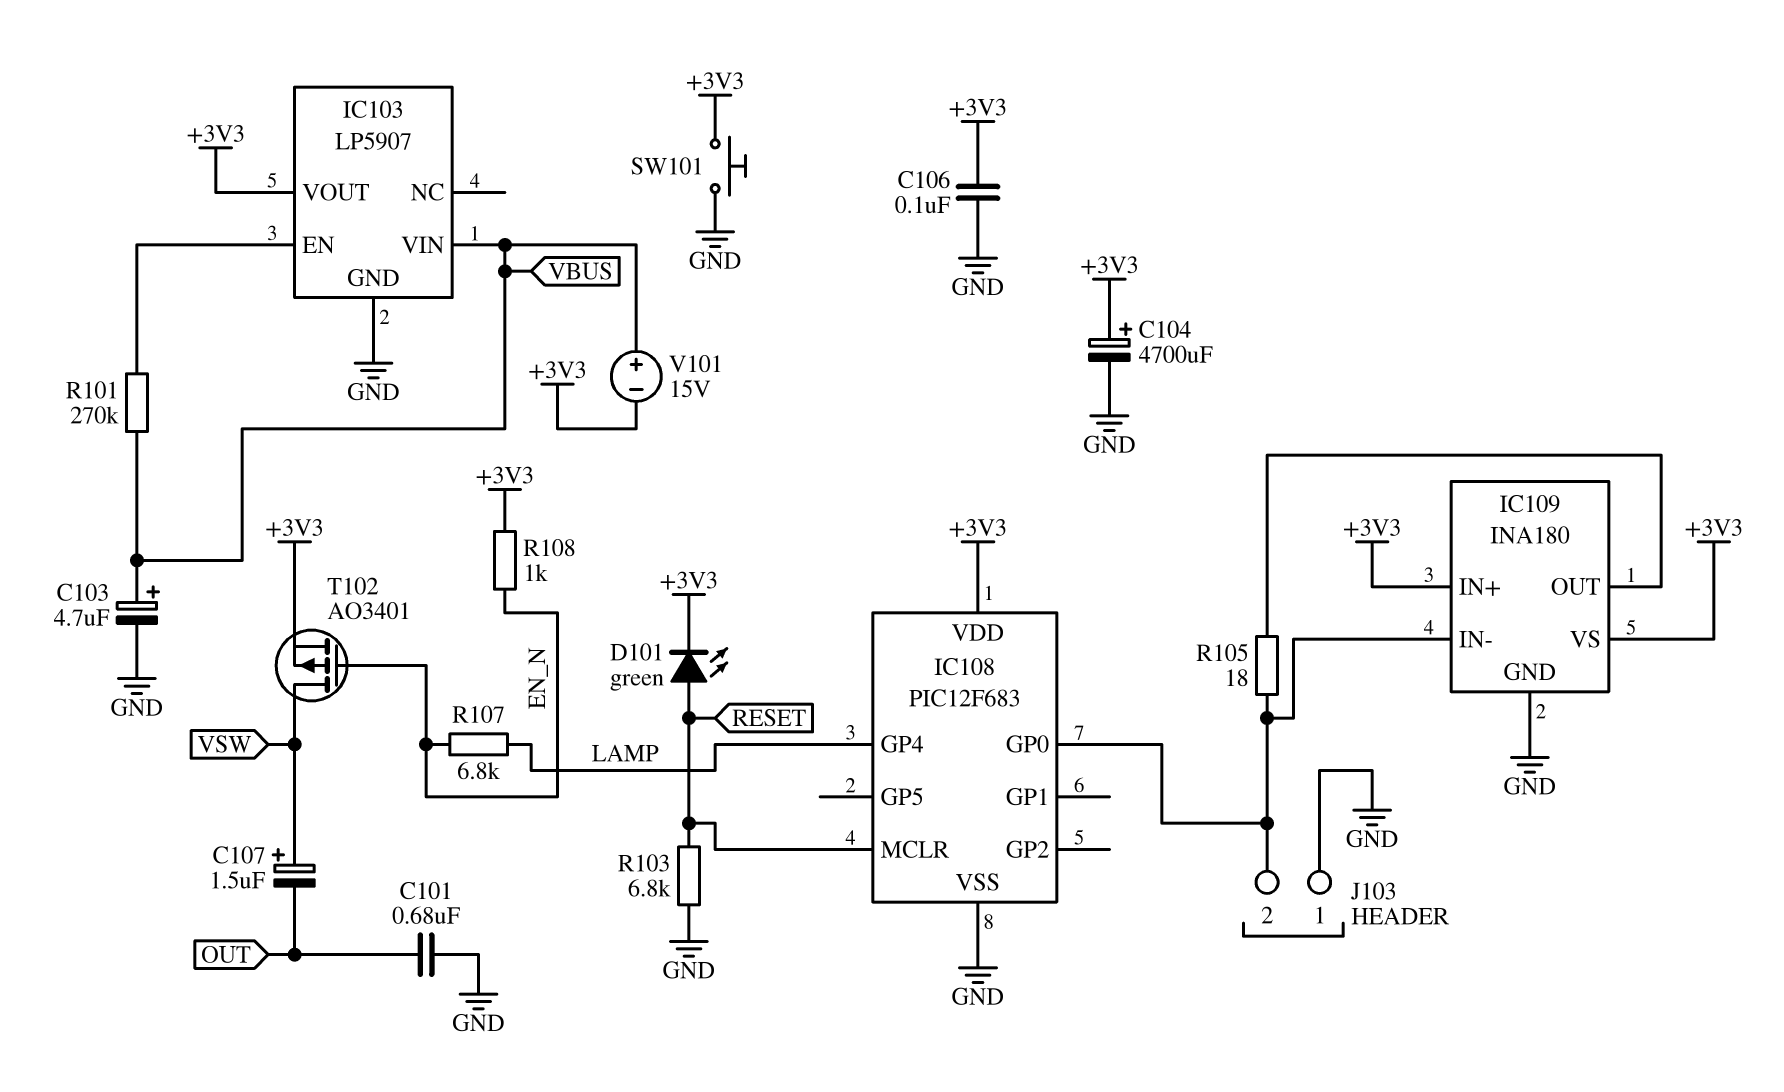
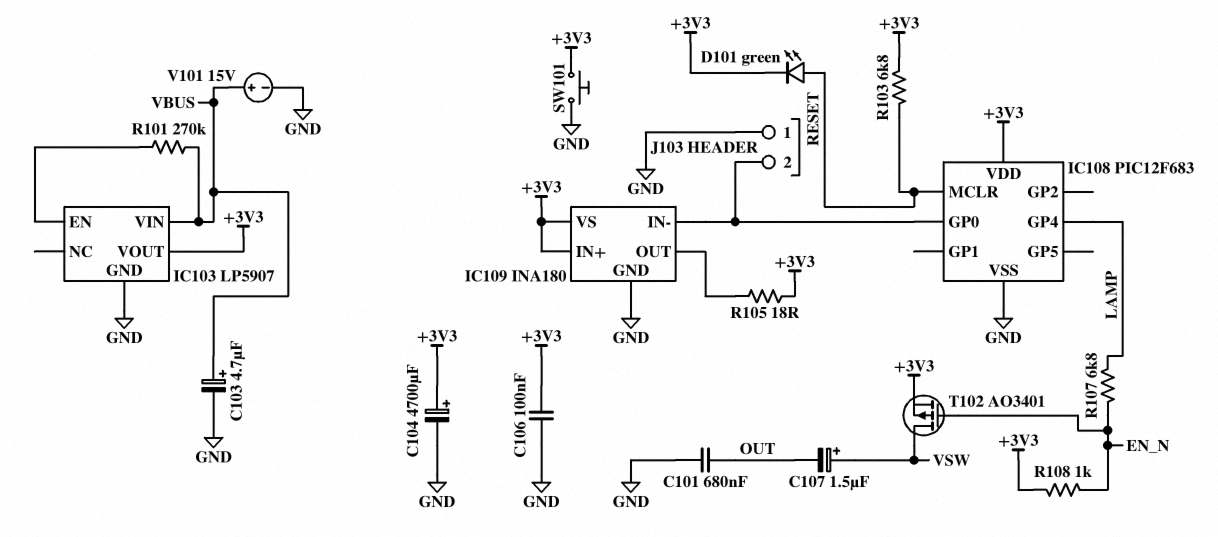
R103: 6.8k (GND, RESET) -> 6.8k (+3V3, RESET)
R105: 18 (IC108/GP0, IC109/OUT) -> 18 (+3V3, IC109/OUT)
V101: 15V (plus VBUS, minus +3V3) -> 15V (plus VBUS, minus GND)

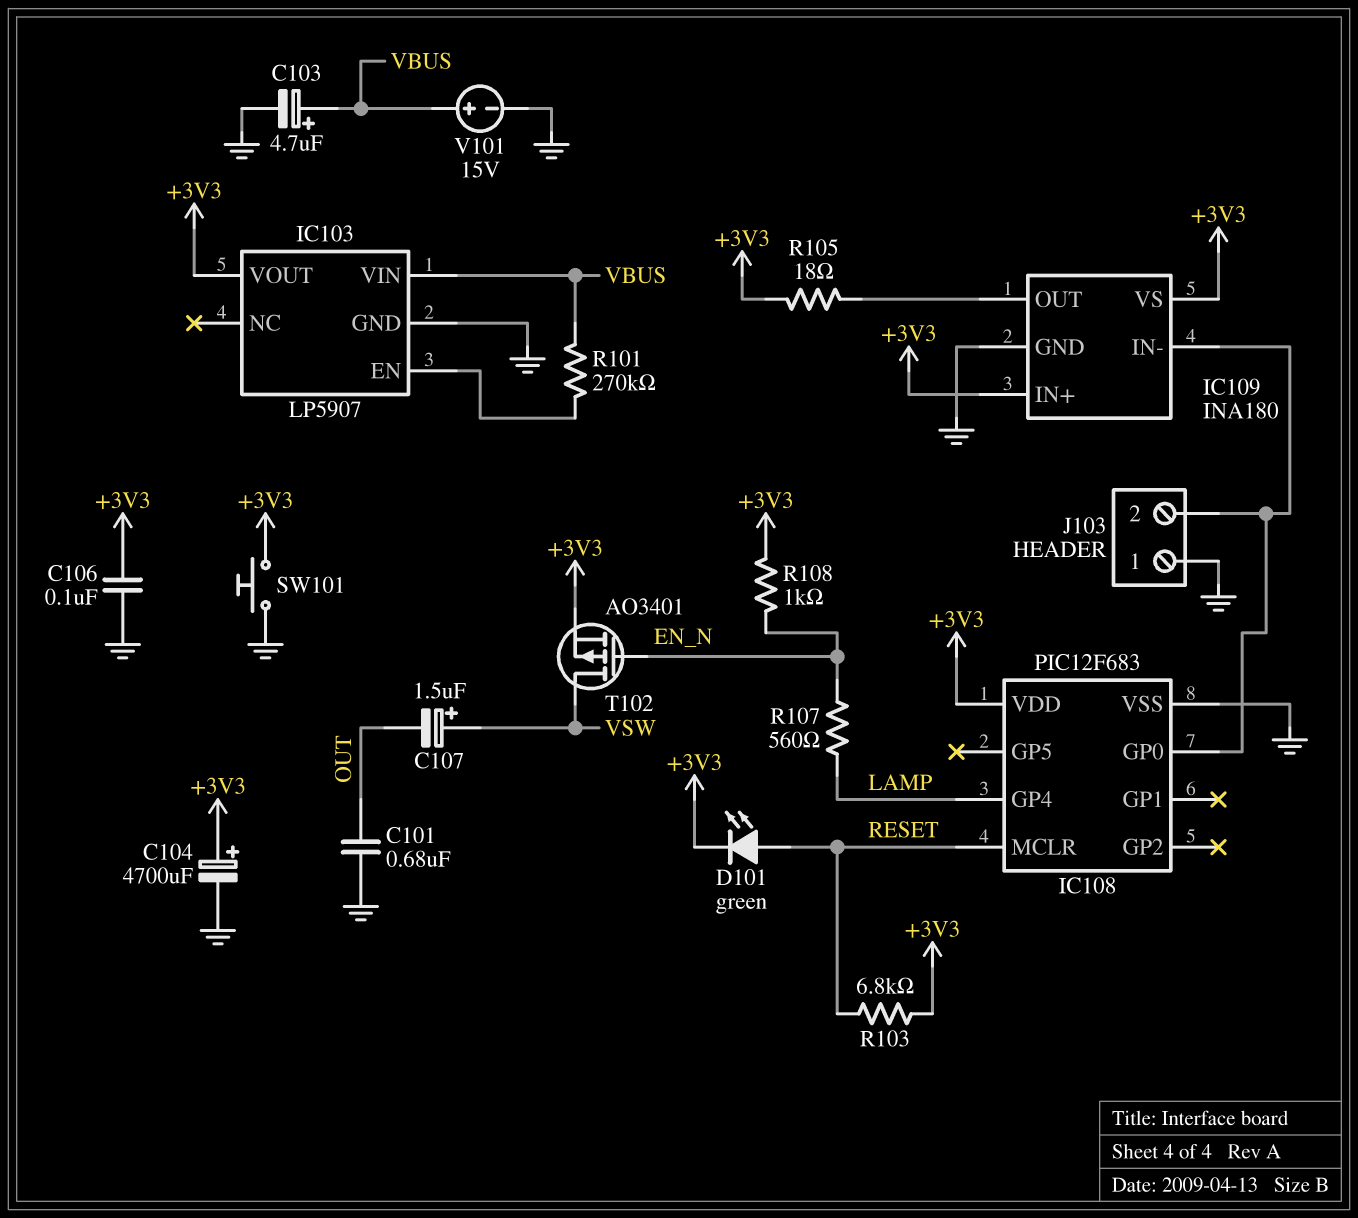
R107: 6.8k (EN_N, LAMP) -> 560 (EN_N, LAMP)

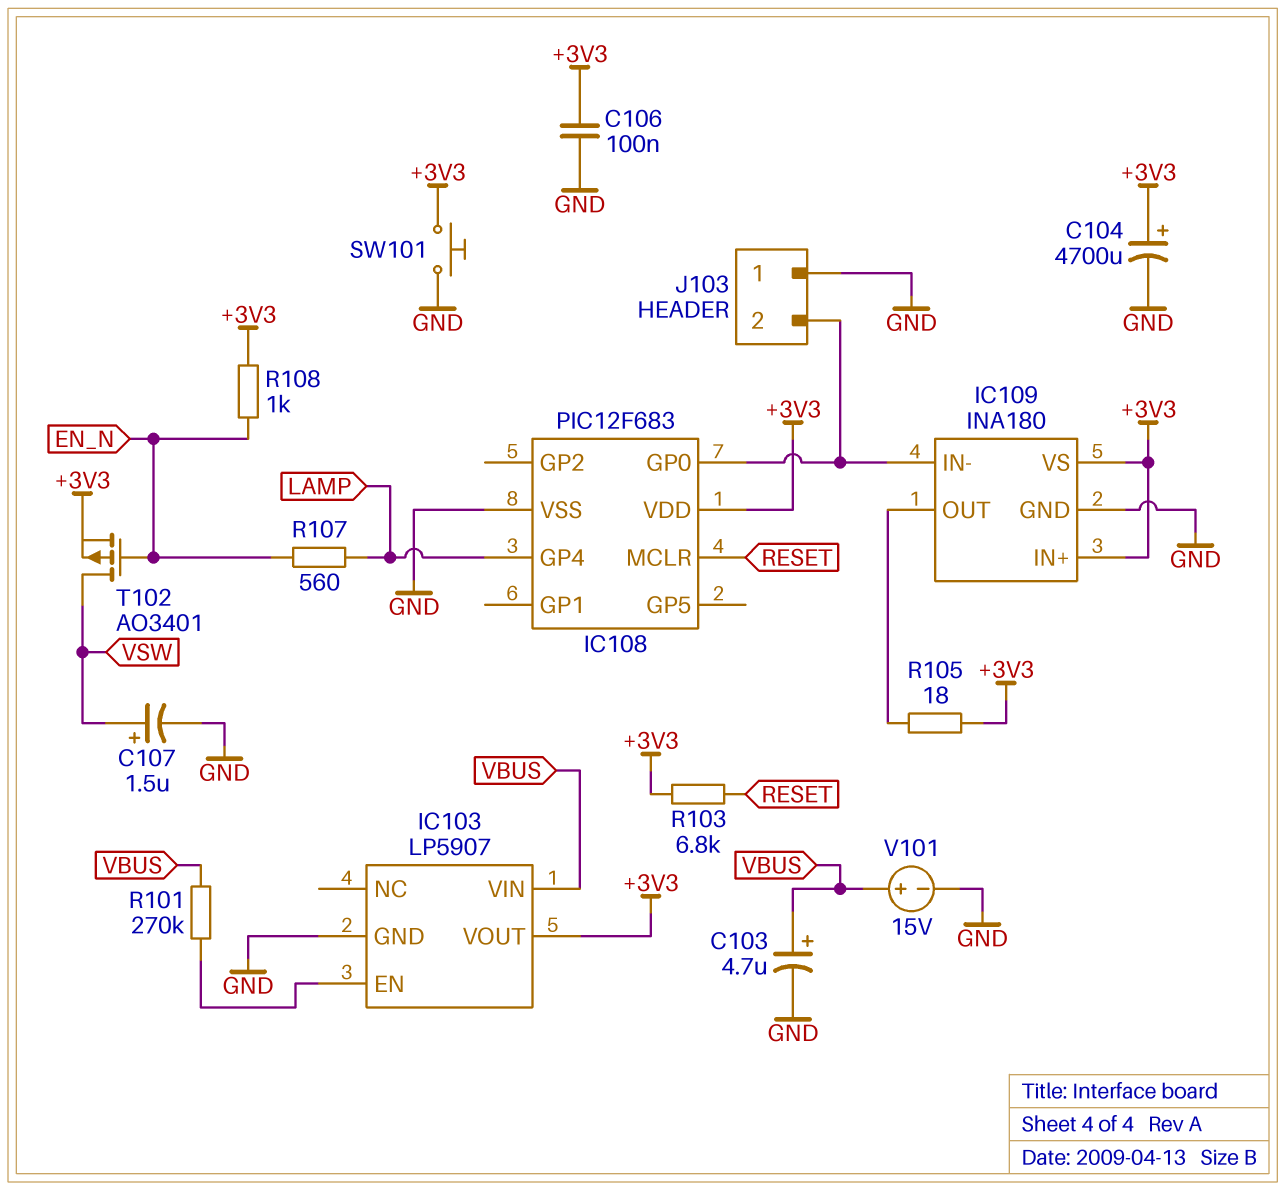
C101: 680nF (GND, OUT) -> none
C107: 1.5uF (plus VSW, minus OUT) -> 1.5uF (plus VSW, minus GND)
D101: LED green (A RESET, K +3V3) -> none

